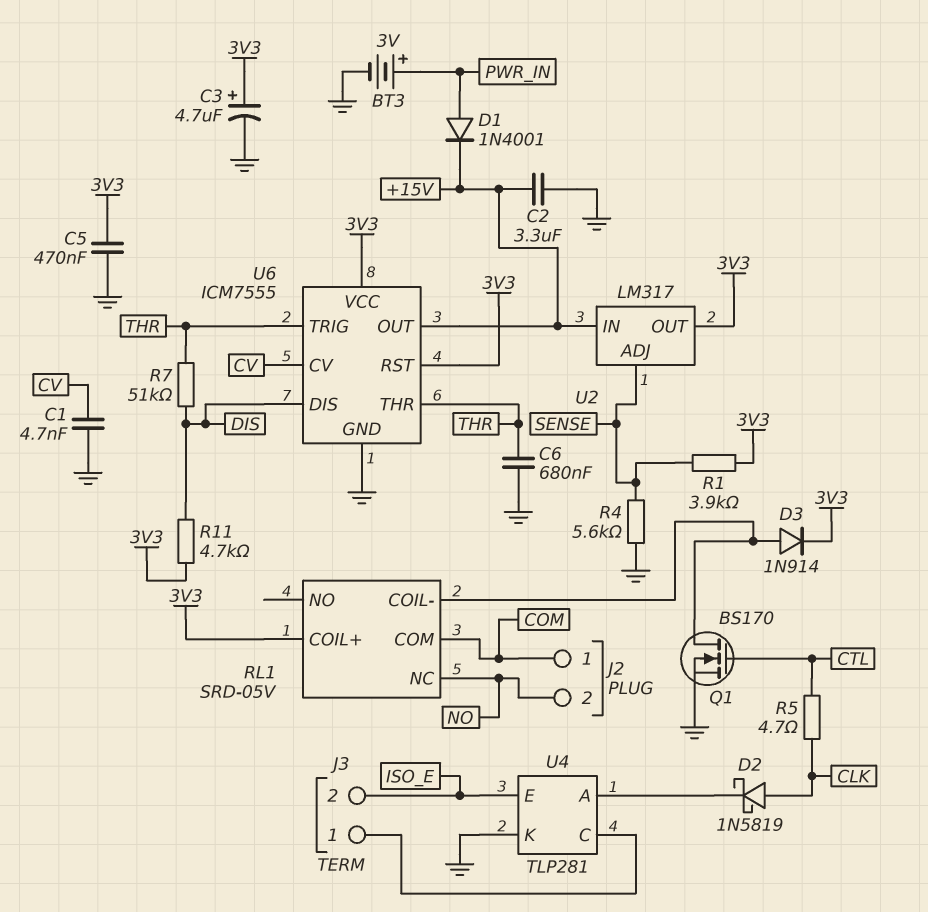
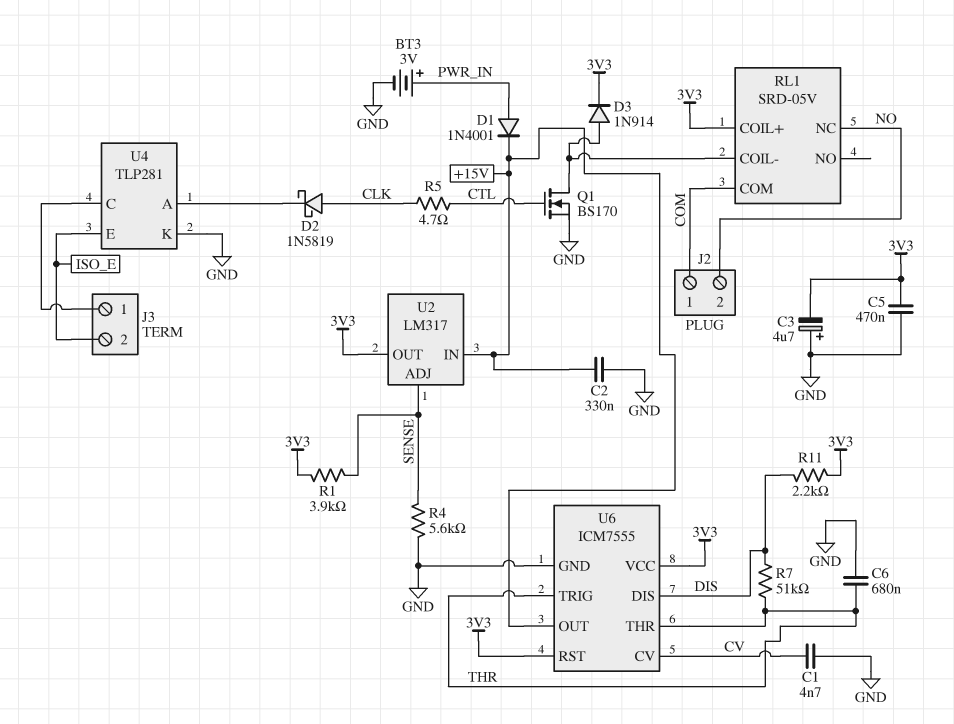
C2: 3.3uF (+15V, GND) -> 330nF (+15V, GND)
C3: 4.7uF (plus 3V3, minus GND) -> 4.7uF (plus GND, minus 3V3)
R11: 4.7k (3V3, DIS) -> 2.2k (3V3, DIS)

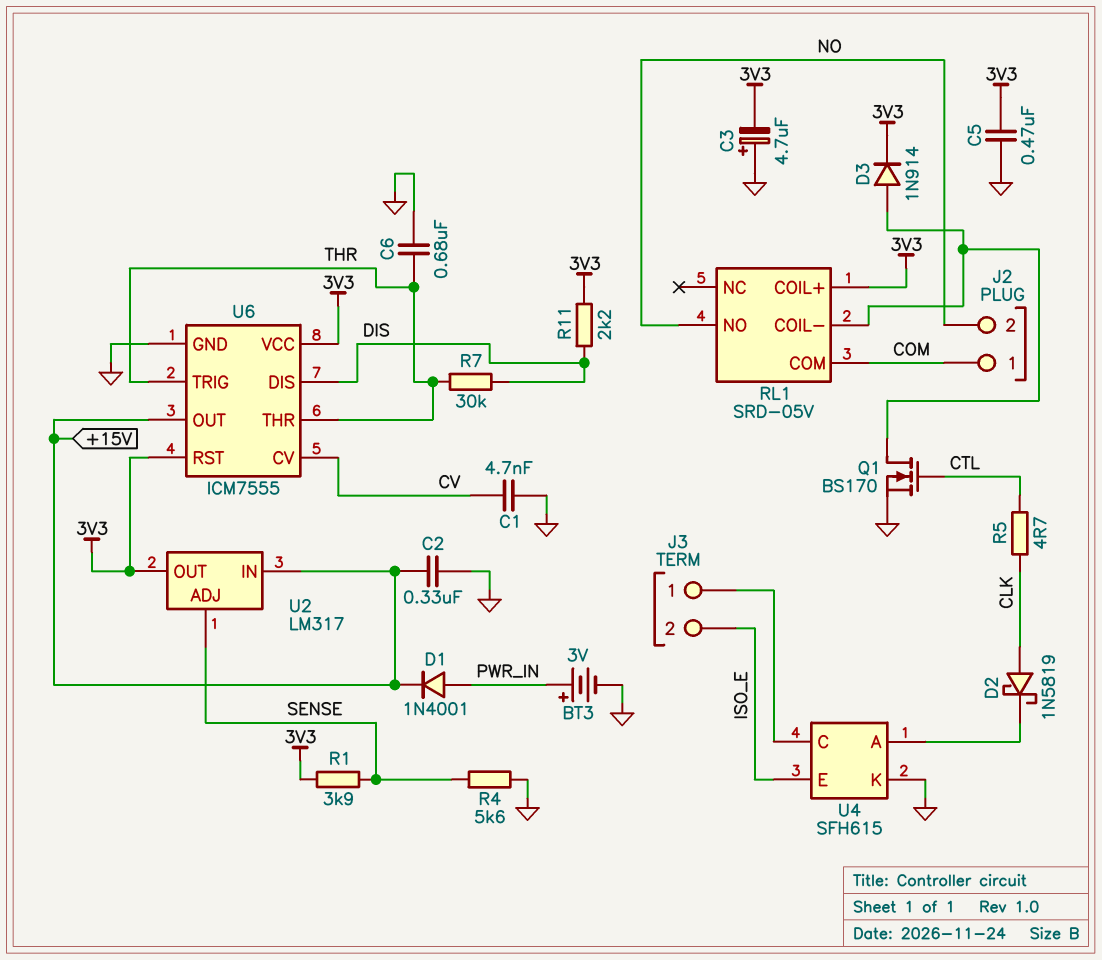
R7: 51k (DIS, THR) -> 30k (DIS, THR)
RL1 pin NC: NO -> none
RL1 pin NO: none -> NO
U4: TLP281 -> SFH615

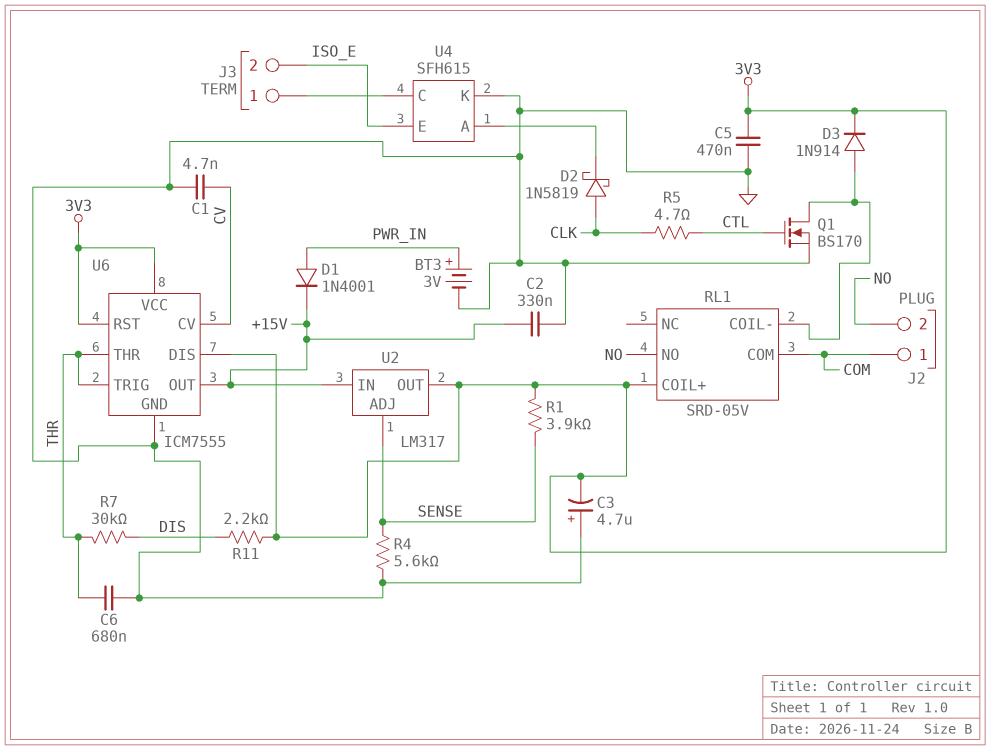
U6 pin DIS: DIS -> 3V3

